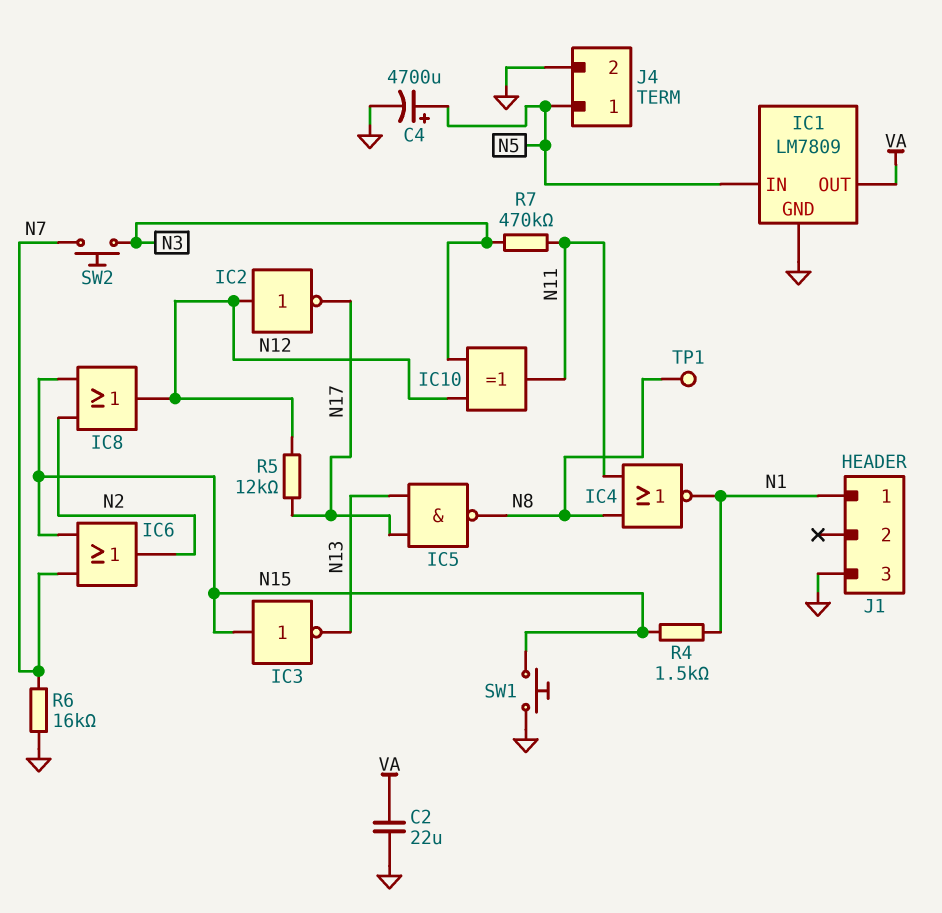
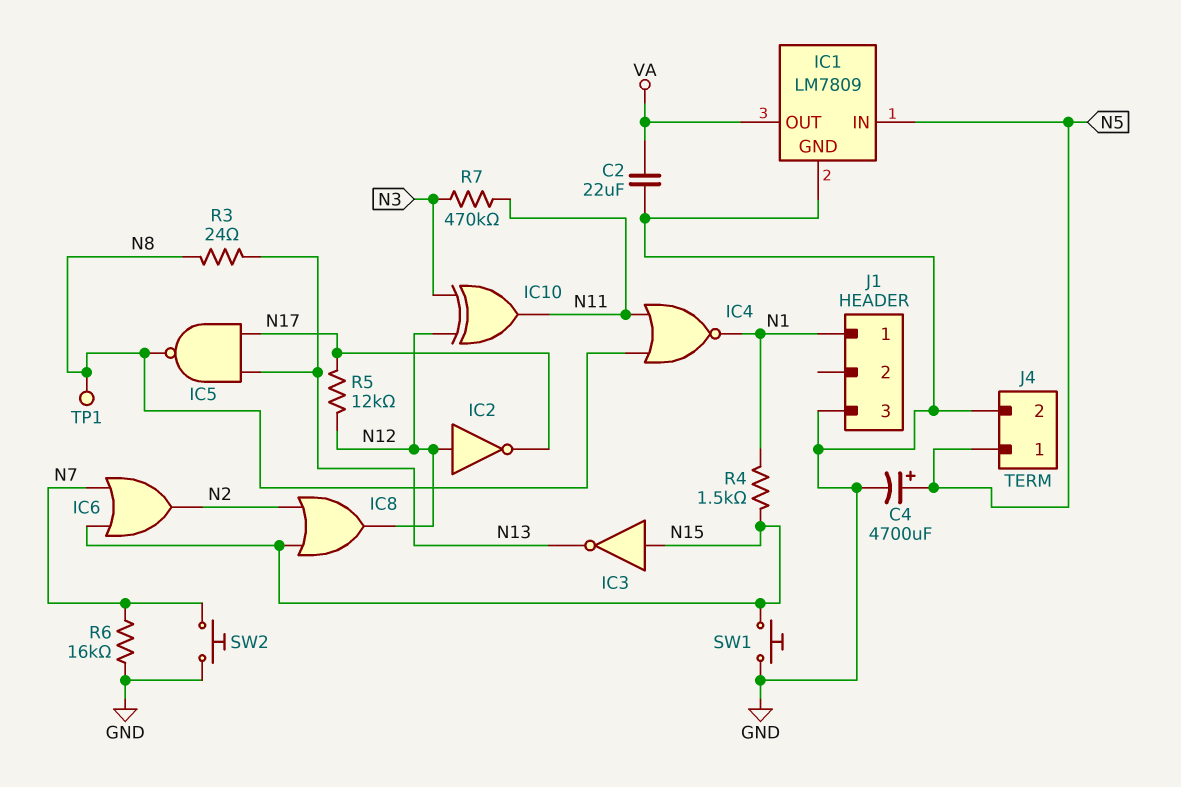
R3: none -> 24 (N8, N13)
SW2: button (N3, N7) -> button (GND, N7)

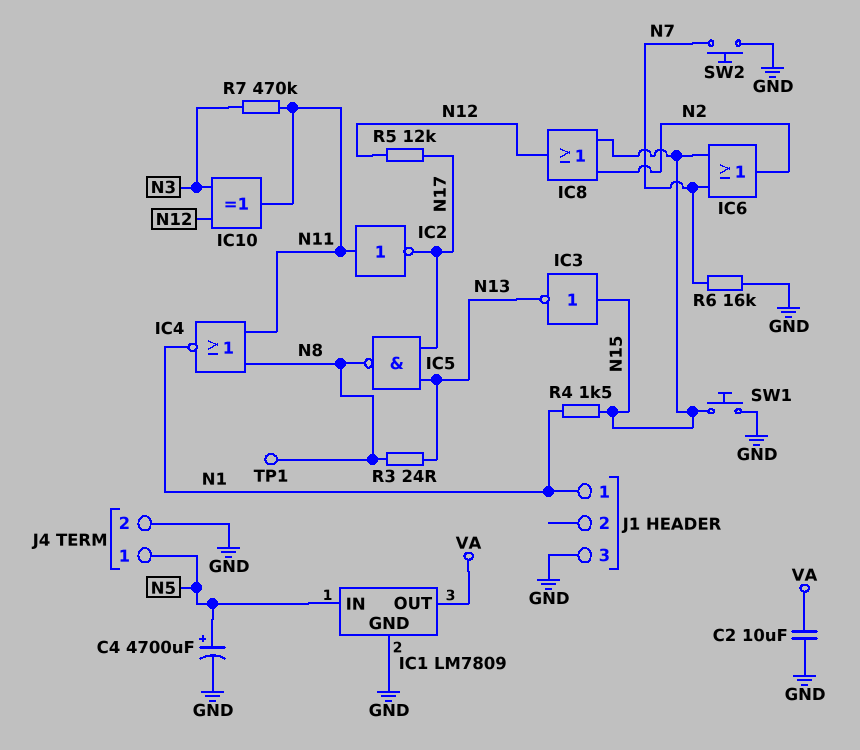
C2: 22uF (GND, VA) -> 10uF (GND, VA)
IC2: NOT (in N12, out N17) -> NOT (in N11, out N17)

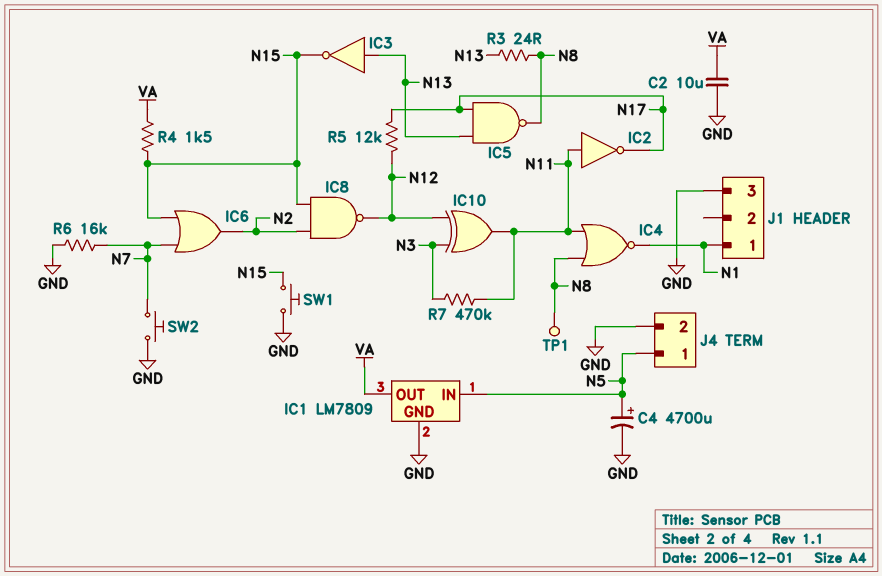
IC3: NOT (in N15, out N13) -> NOT (in N13, out N15)
IC8: OR (in N2, in N15, out N12) -> NAND (in N2, in N15, out N12)
R4: 1.5k (N1, N15) -> 1.5k (N15, VA)

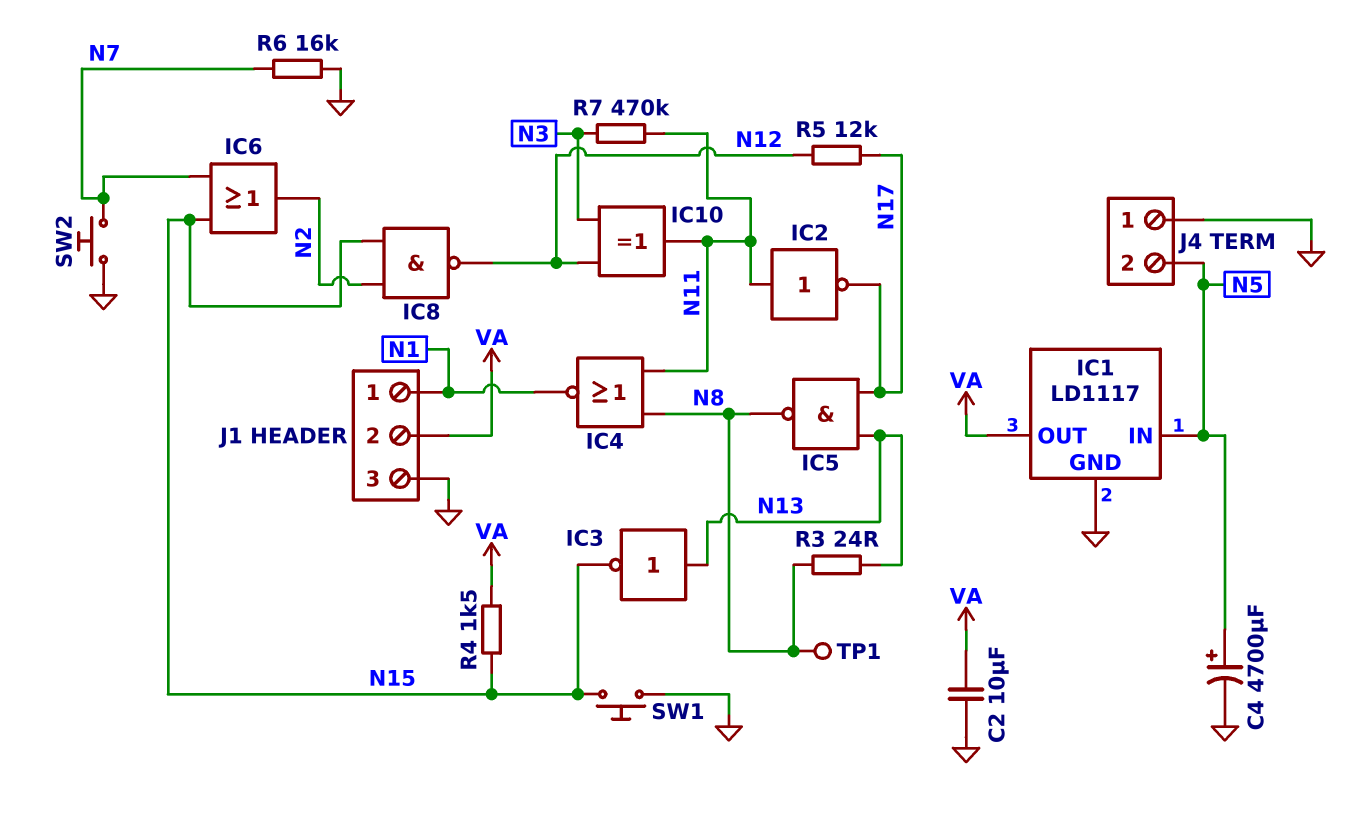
IC1: LM7809 -> LD1117
J1 pin 2: none -> VA
J4 pin 1: N5 -> GND
J4 pin 2: GND -> N5

